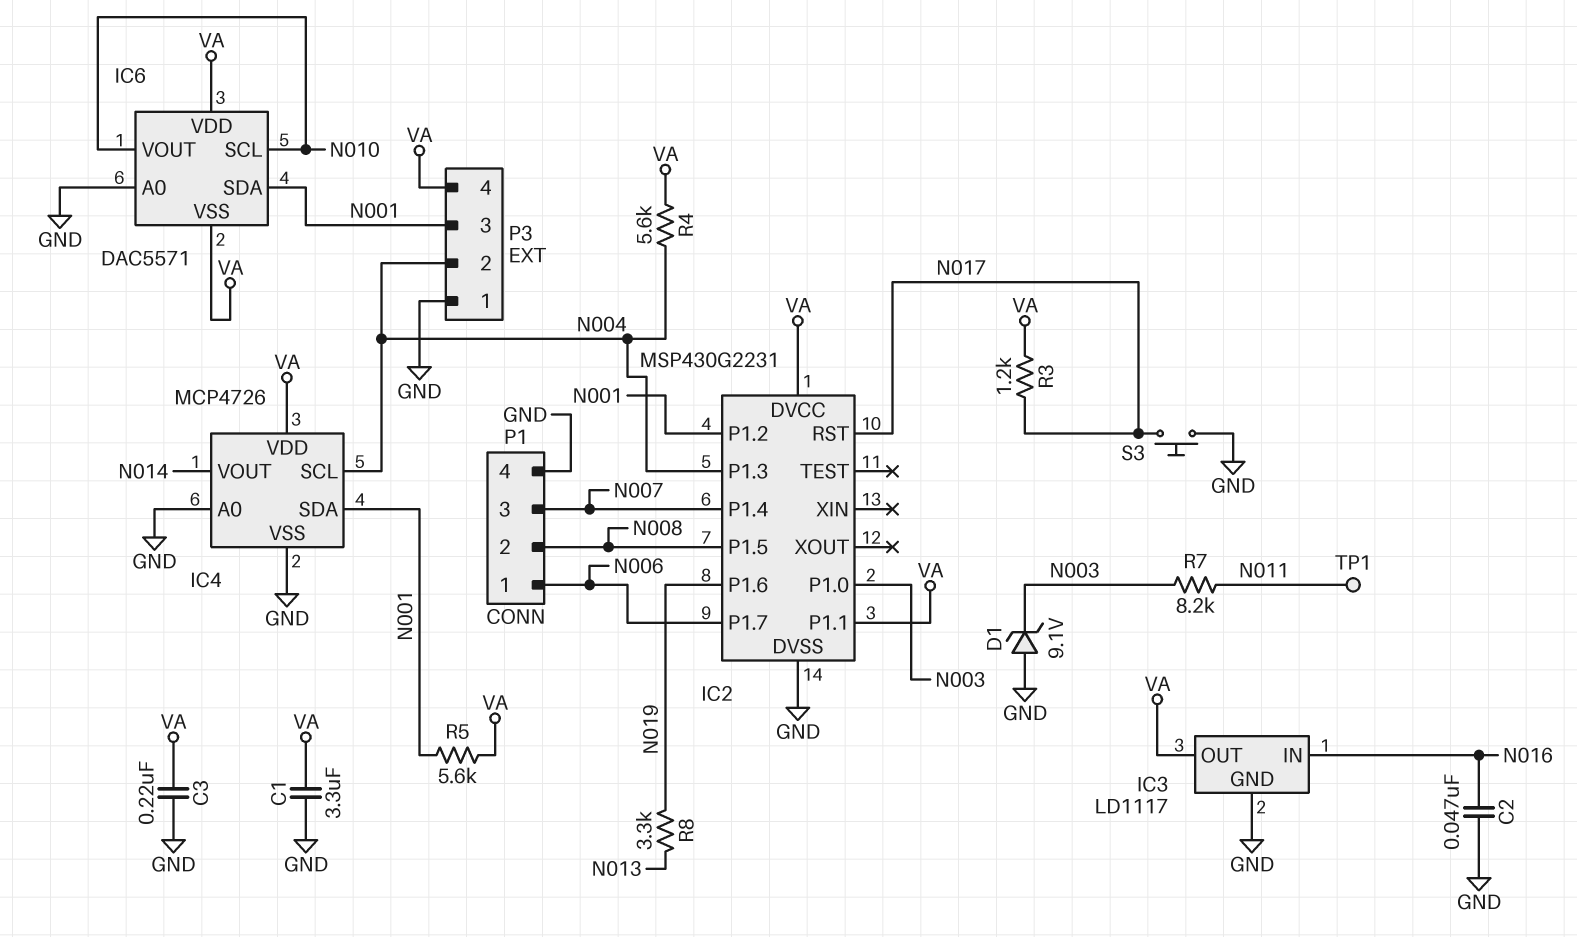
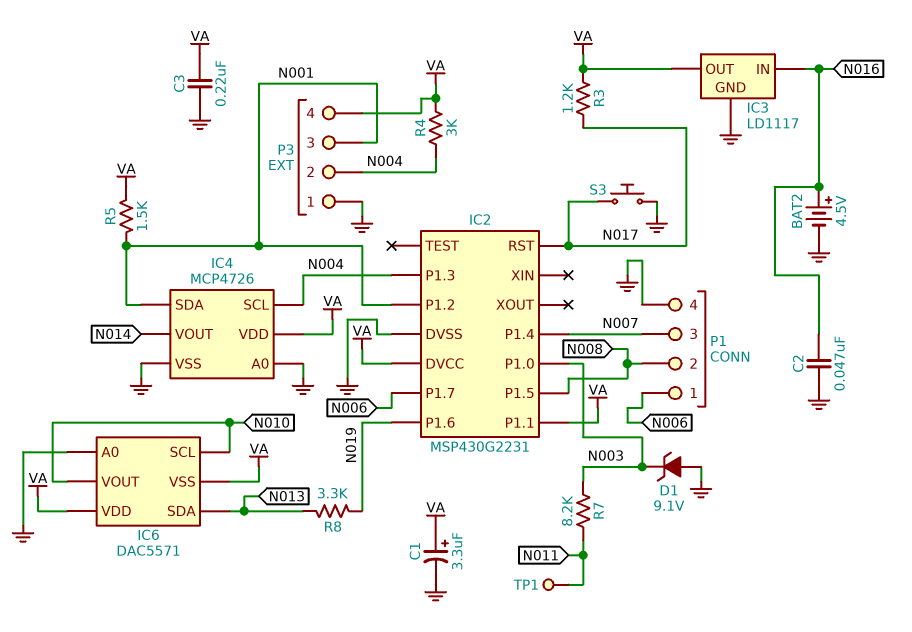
BAT2: none -> 4.5V (plus N016, minus GND)
C1: 3.3uF (GND, VA) -> 3.3uF (plus VA, minus GND)
IC6 pin SDA: N001 -> N013
R4: 5.6k (N004, VA) -> 3k (N004, VA)
R5: 5.6k (N001, VA) -> 1.5k (N001, VA)

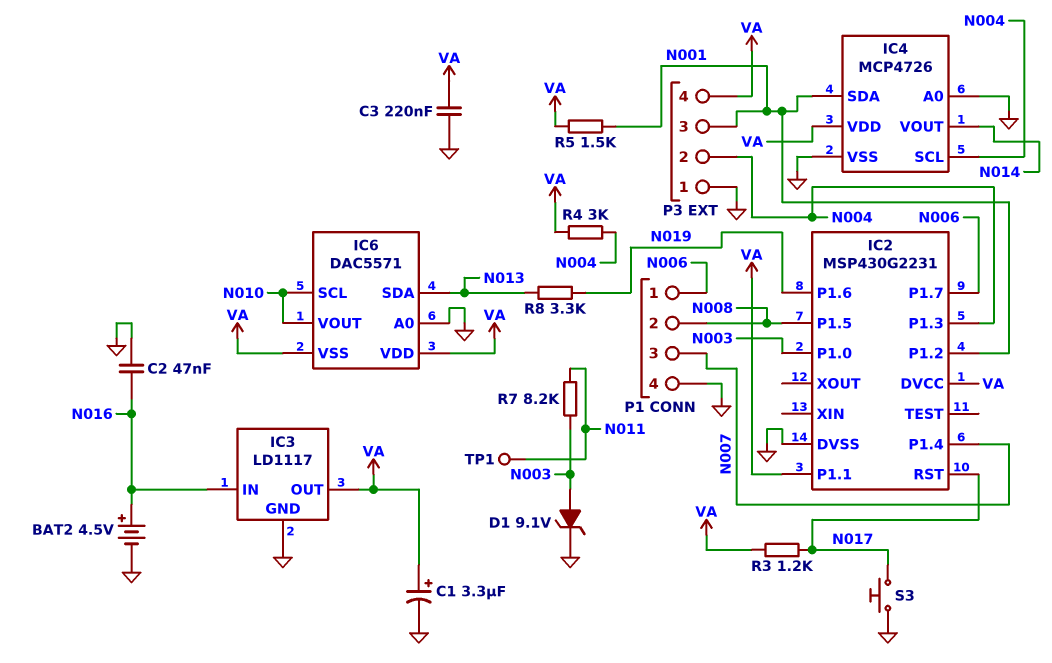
D1: zener 9.1V (A GND, K N003) -> zener 9.1V (A N003, K GND)

